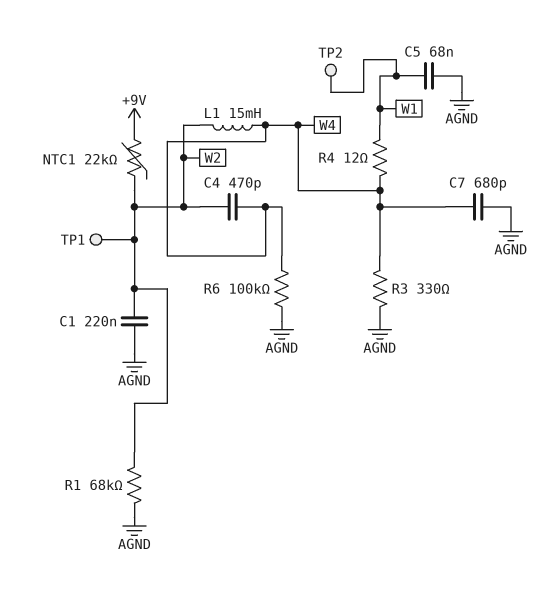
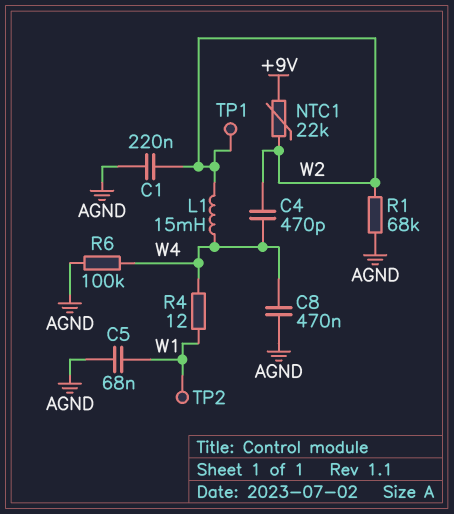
C7: 680pF (AGND, W4) -> none
C8: none -> 470nF (AGND, W4)
R3: 330 (AGND, W4) -> none

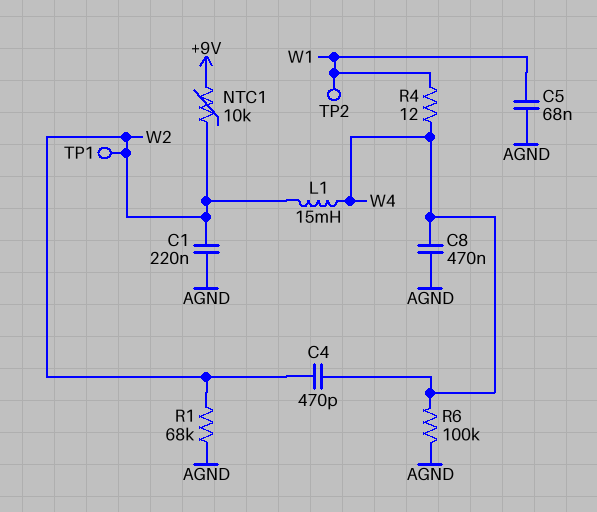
NTC1: 22k (+9V, W2) -> 10k (+9V, W2)

